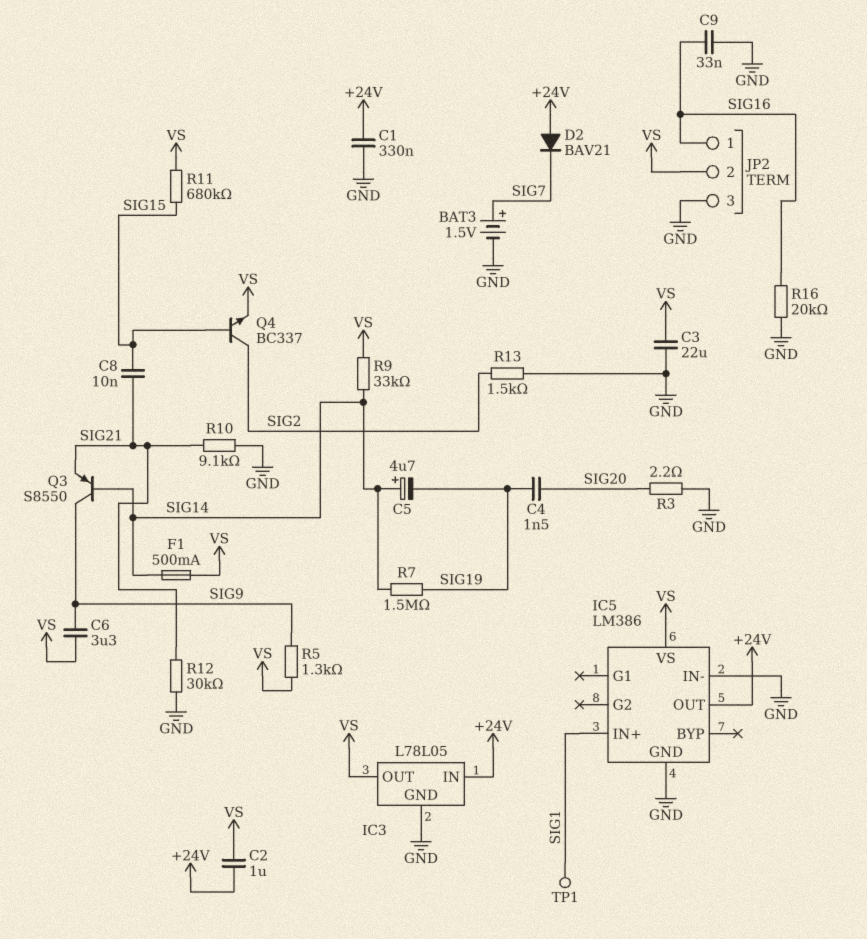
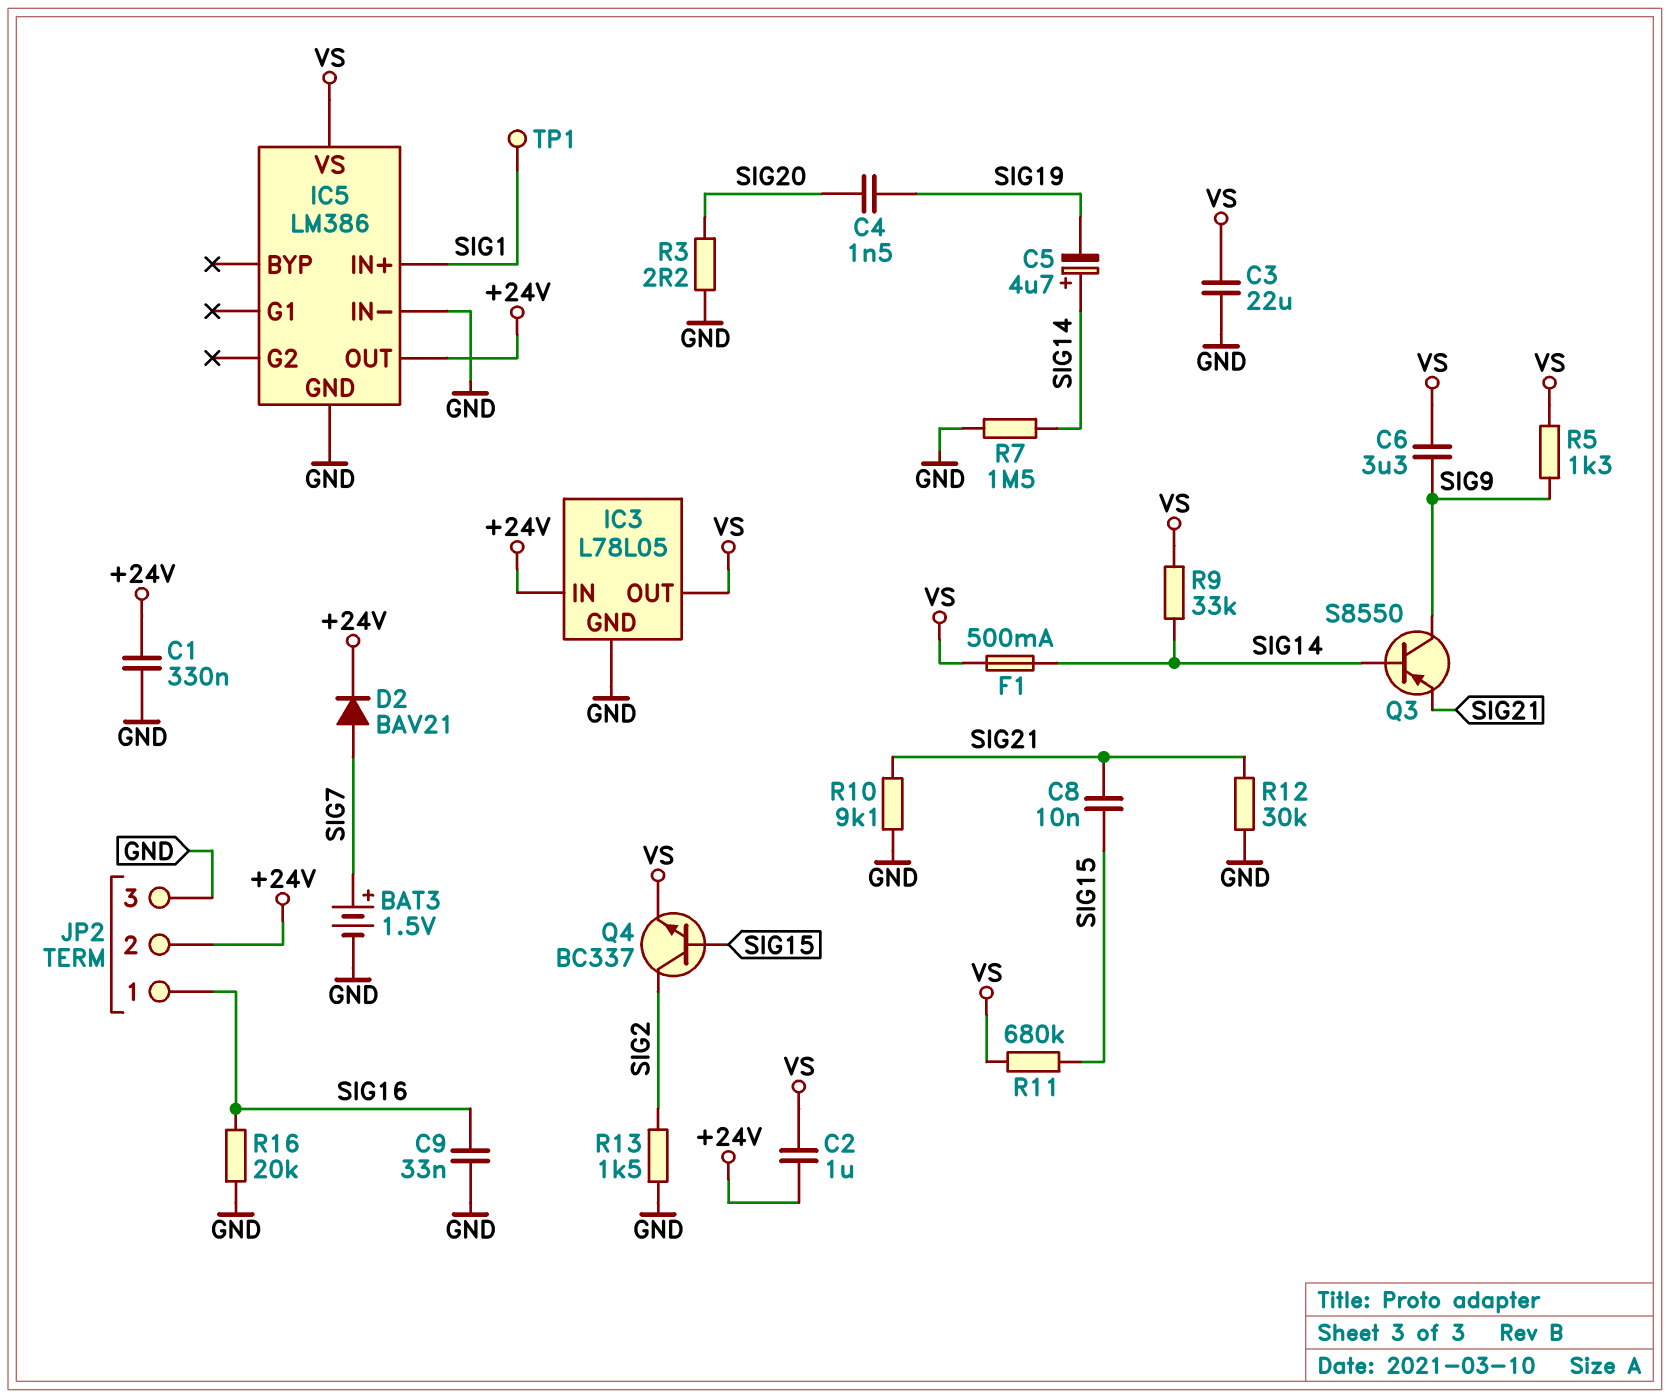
D2: diode BAV21 (A +24V, K SIG7) -> diode BAV21 (A SIG7, K +24V)
JP2 pin 2: VS -> +24V
R7: 1.5M (SIG14, SIG19) -> 1.5M (GND, SIG14)

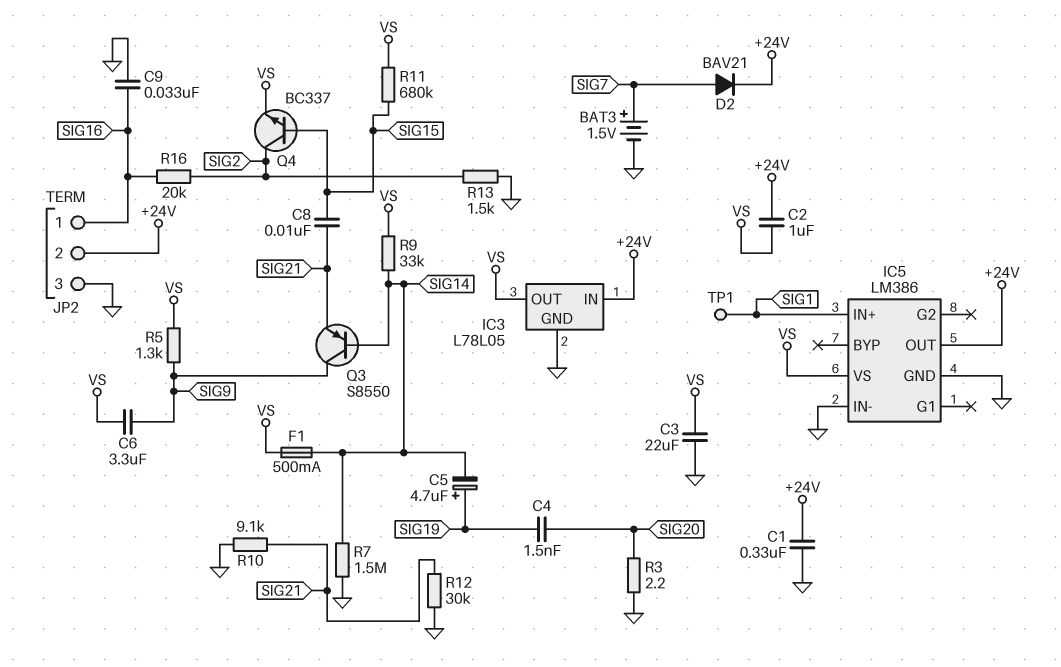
C5: 4.7uF (plus SIG14, minus SIG19) -> 4.7uF (plus SIG19, minus SIG14)
R16: 20k (GND, SIG16) -> 20k (SIG2, SIG16)

